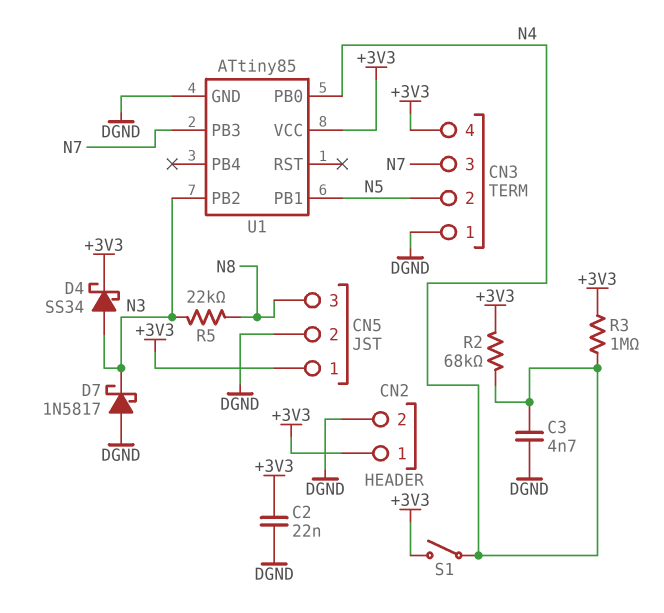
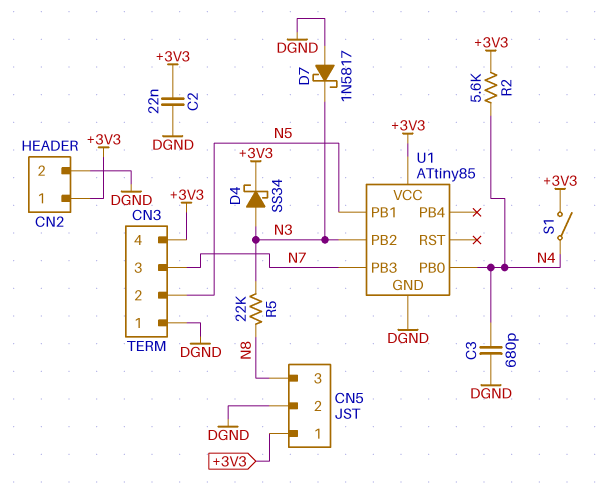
C3: 4.7nF (DGND, N4) -> 680pF (DGND, N4)
R2: 68k (+3V3, N4) -> 5.6k (+3V3, N4)
R3: 1M (+3V3, N4) -> none

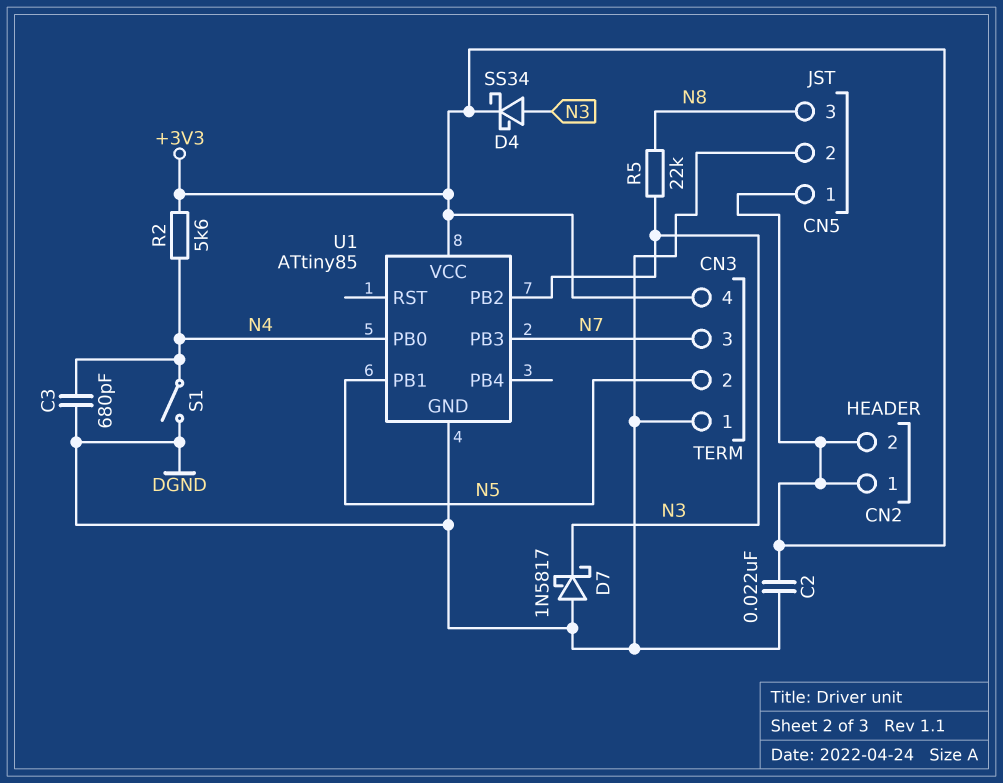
CN2 pin 2: DGND -> +3V3
S1: switch (+3V3, N4) -> switch (DGND, N4)

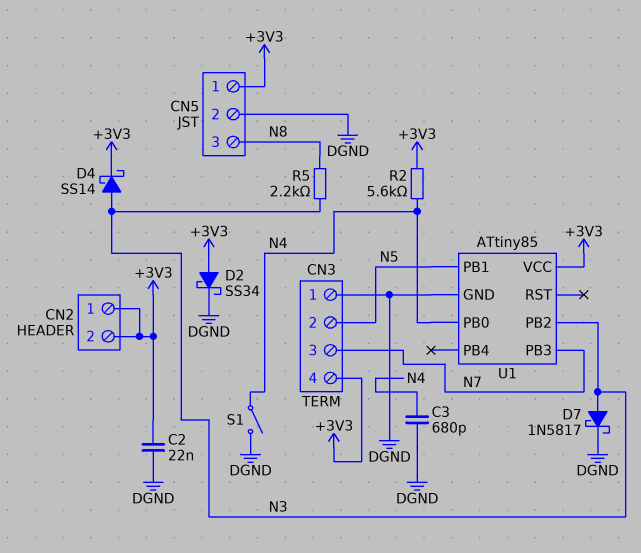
D2: none -> schottky SS34 (A +3V3, K DGND)
D4: schottky SS34 (A N3, K +3V3) -> schottky SS14 (A N3, K +3V3)
D7: schottky 1N5817 (A DGND, K N3) -> schottky 1N5817 (A N3, K DGND)
R5: 22k (N3, N8) -> 2.2k (N3, N8)

